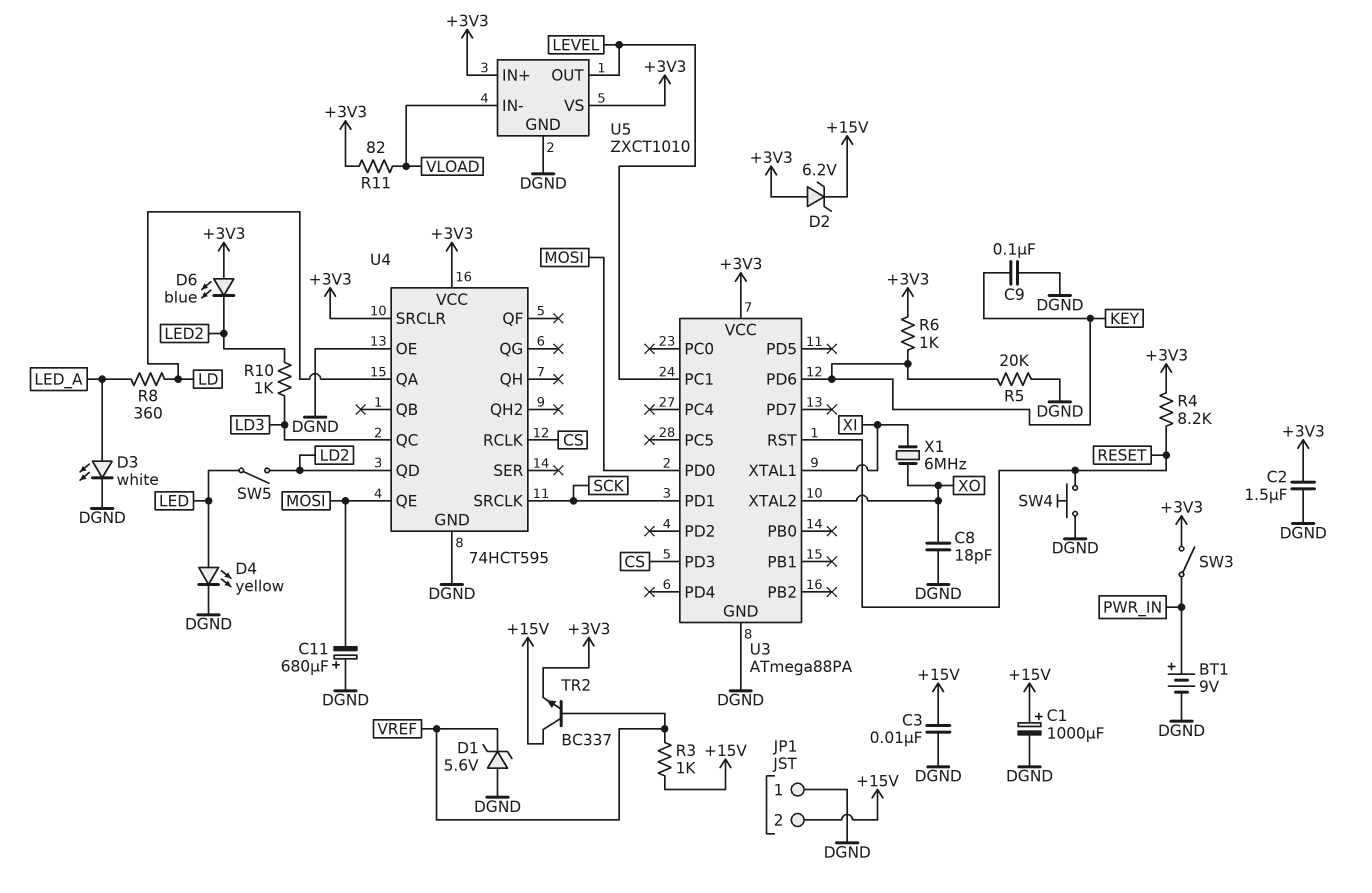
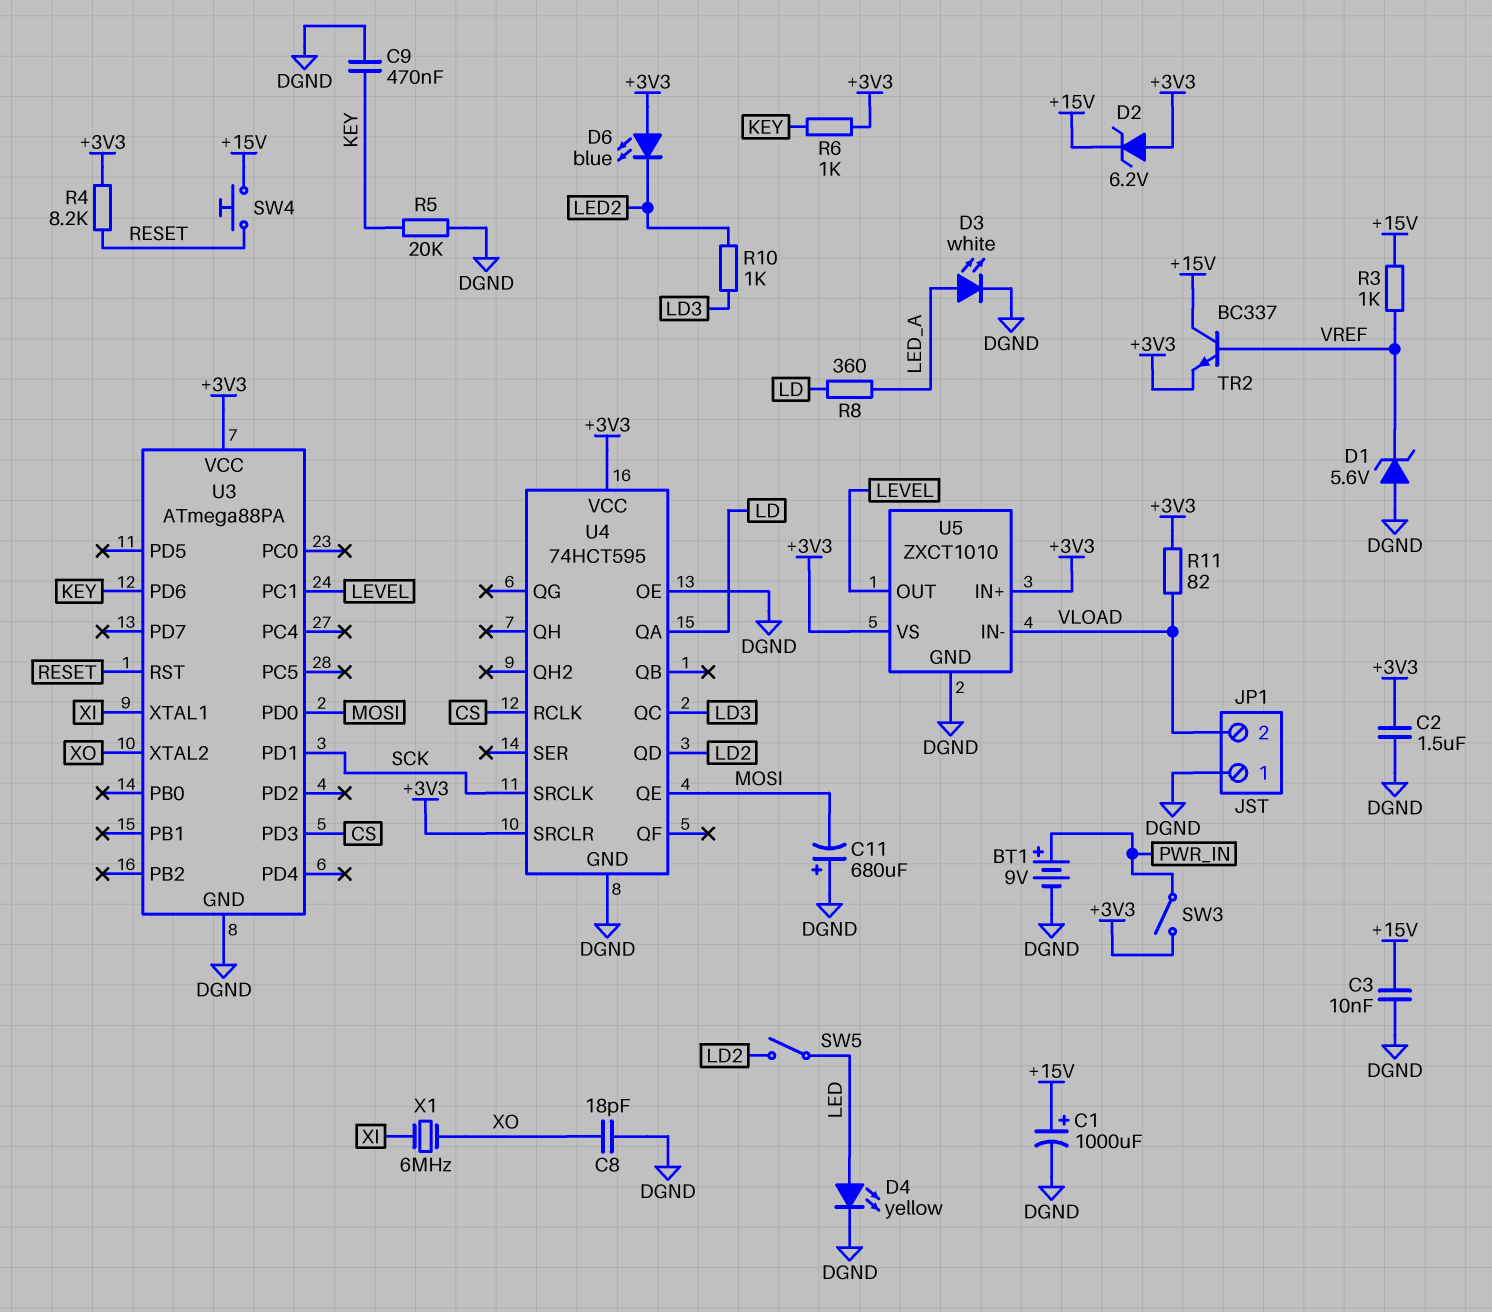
C9: 100nF (DGND, KEY) -> 470nF (DGND, KEY)
JP1 pin 2: +15V -> VLOAD
SW4: button (DGND, RESET) -> button (+15V, RESET)

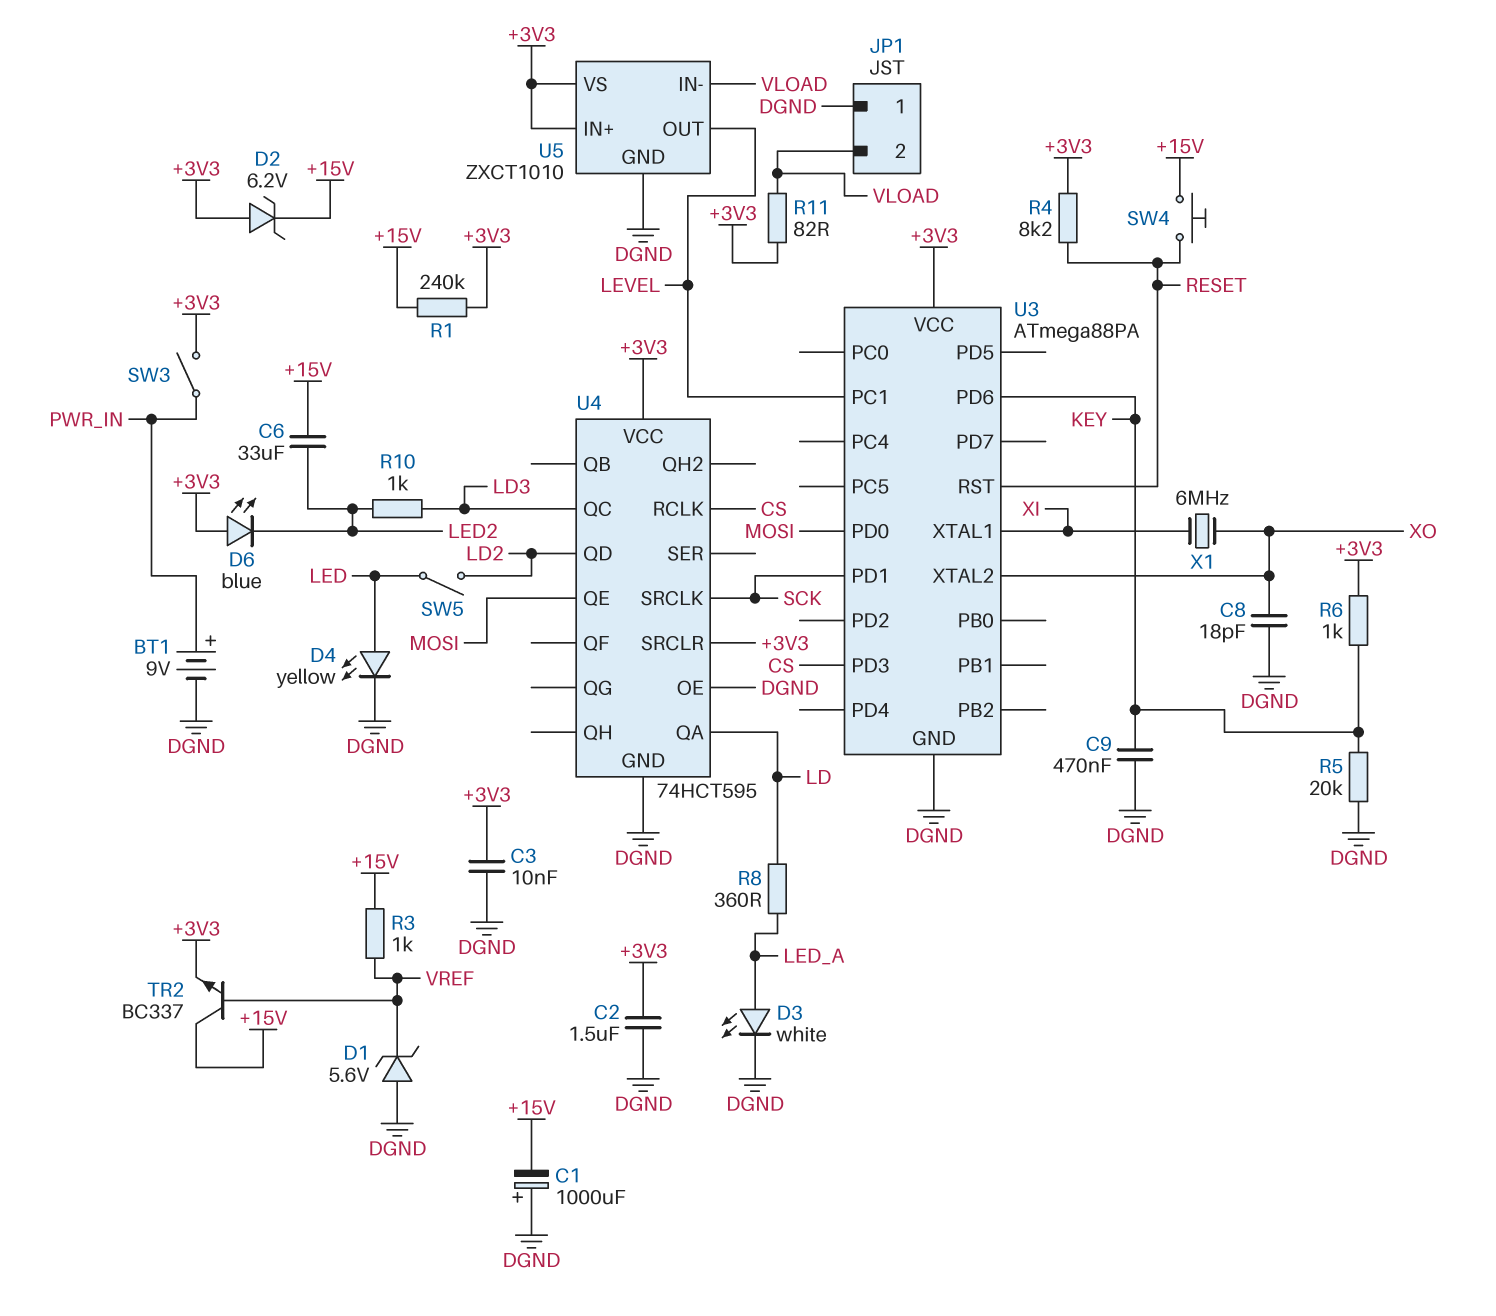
C1: 1000uF (plus +15V, minus DGND) -> 1000uF (plus DGND, minus +15V)
C3: 10nF (+15V, DGND) -> 10nF (+3V3, DGND)
C6: none -> 33uF (+15V, LED2)
C11: 680uF (plus DGND, minus MOSI) -> none
R1: none -> 240k (+3V3, +15V)

